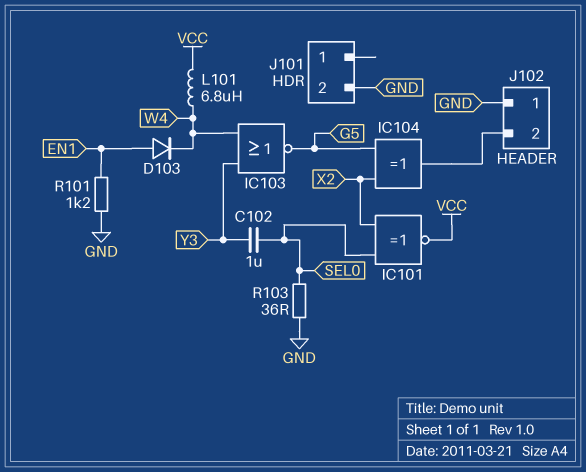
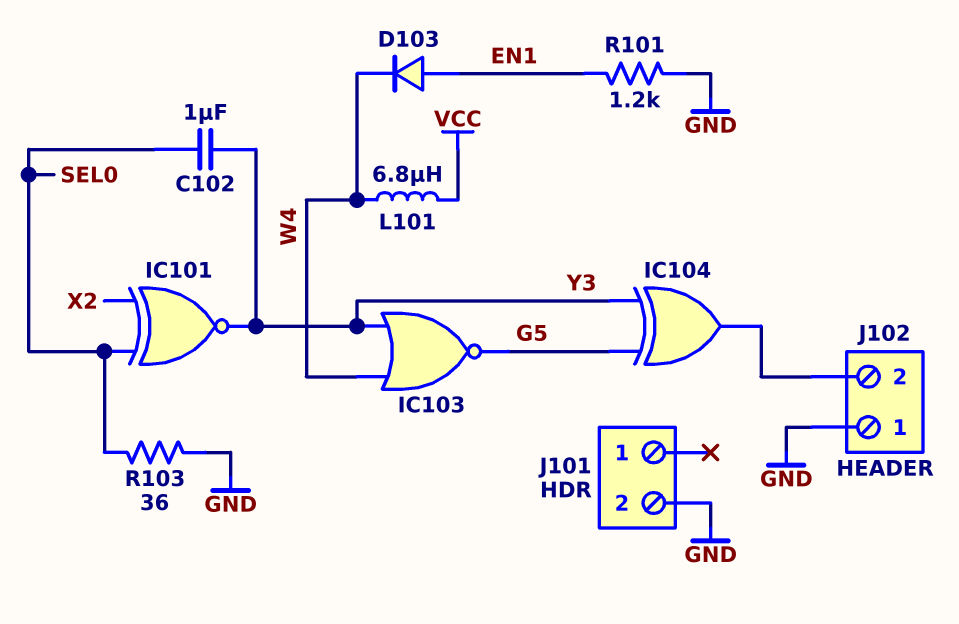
IC101: XNOR (in SEL0, in X2, out VCC) -> XNOR (in SEL0, in X2, out Y3)
IC104: XOR (in G5, in X2, out J102/2) -> XOR (in G5, in Y3, out J102/2)

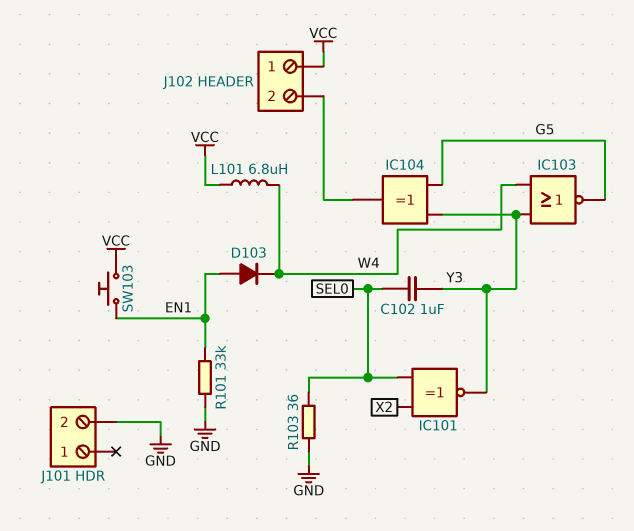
J102 pin 1: GND -> VCC
R101: 1.2k (EN1, GND) -> 33k (EN1, GND)
SW103: none -> button (EN1, VCC)

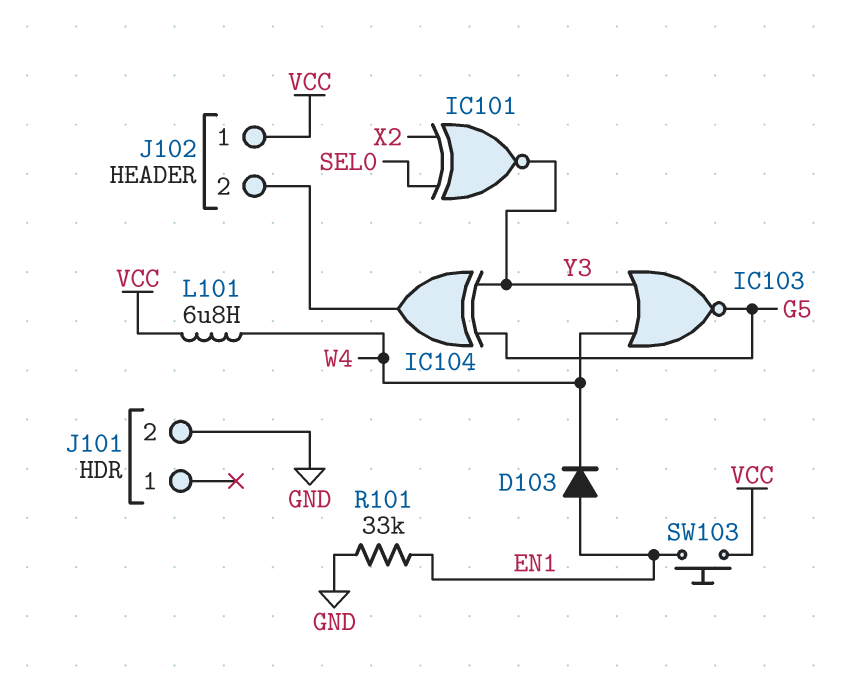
C102: 1uF (SEL0, Y3) -> none
R103: 36 (GND, SEL0) -> none

